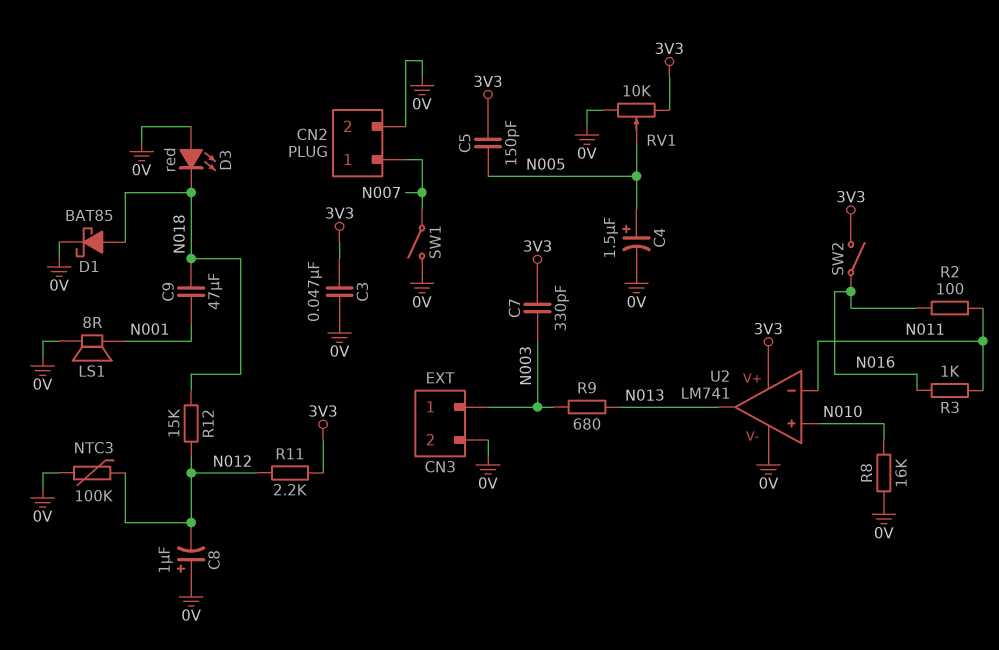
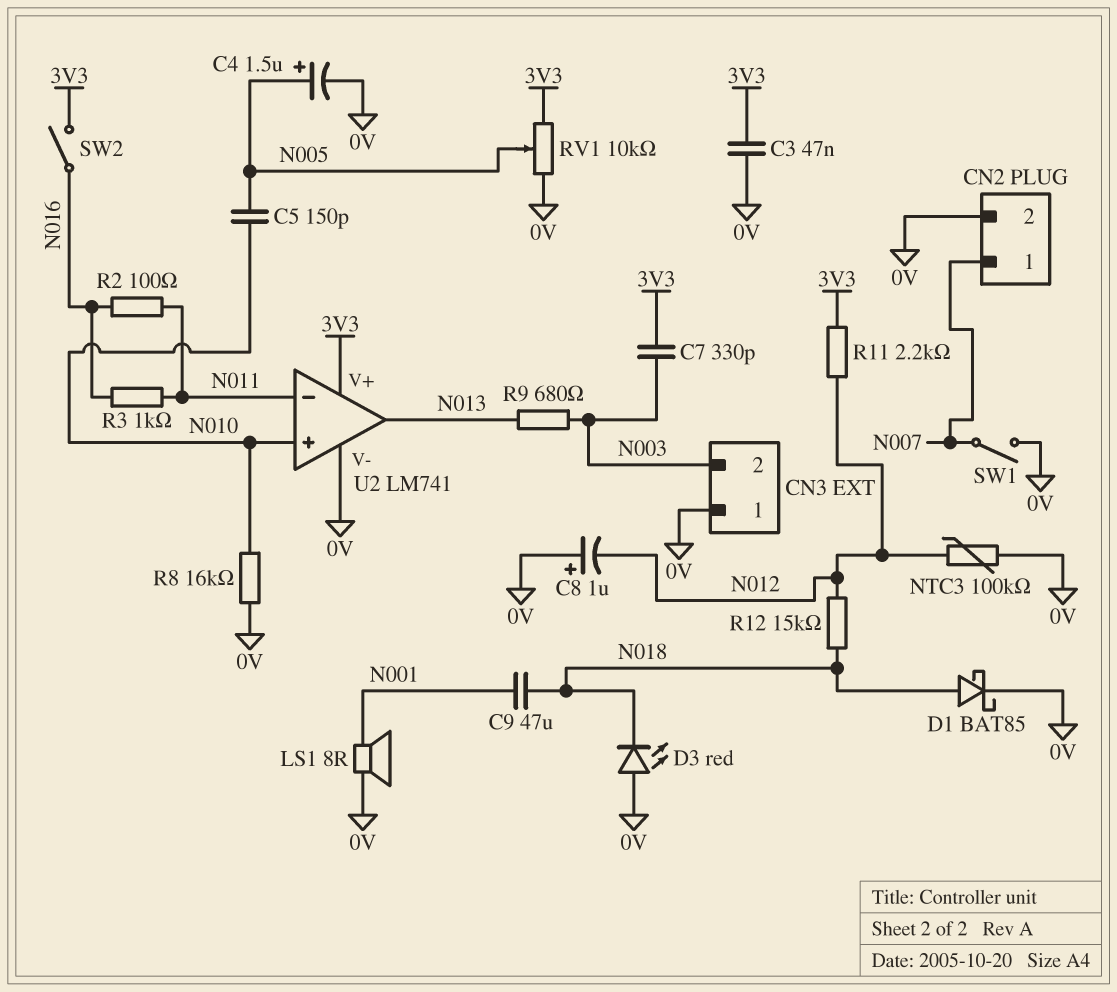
C5: 150pF (3V3, N005) -> 150pF (N005, N010)
CN3 pin 1: N003 -> 0V
CN3 pin 2: 0V -> N003

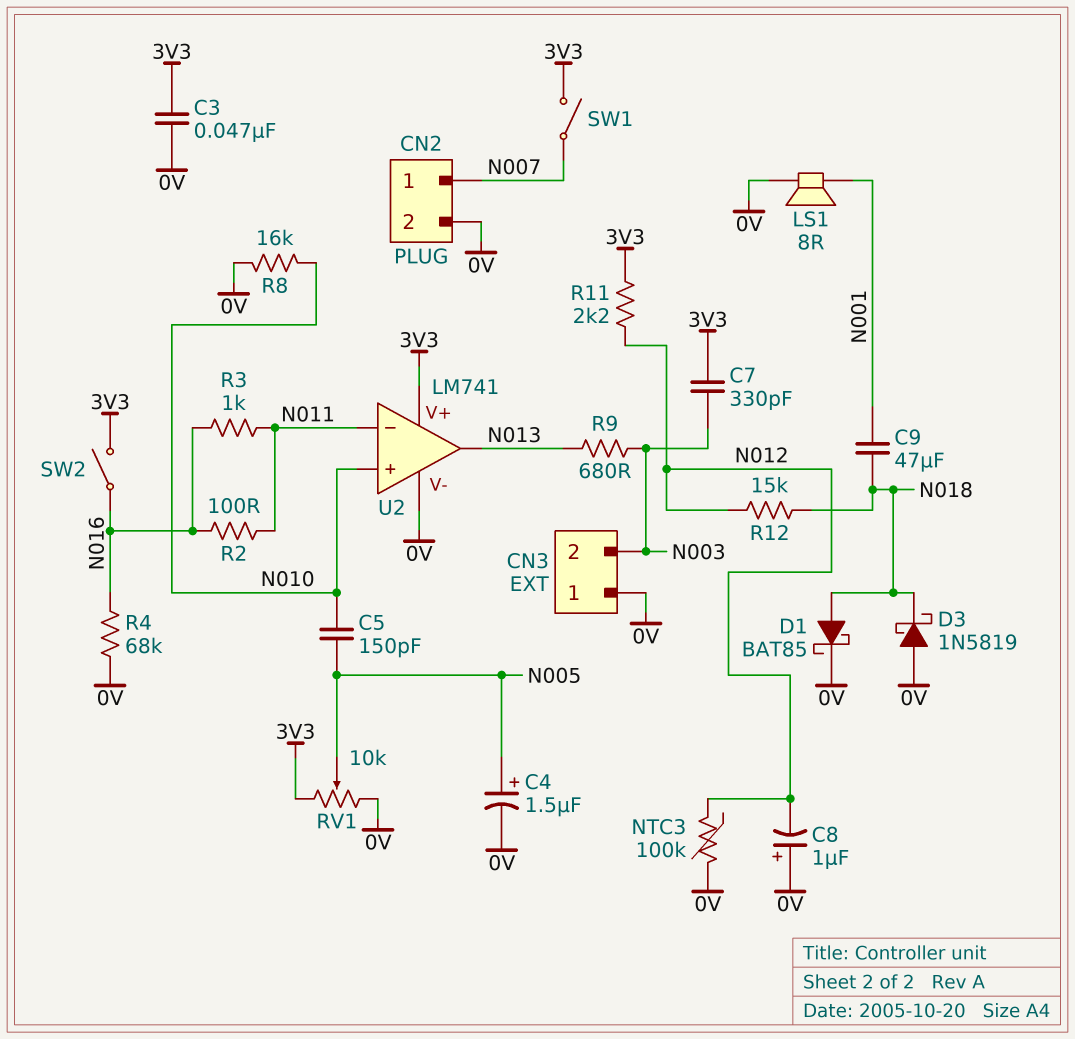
D3: LED red (A 0V, K N018) -> schottky 1N5819 (A 0V, K N018)
R4: none -> 68k (0V, N016)
SW1: switch (0V, N007) -> switch (3V3, N007)

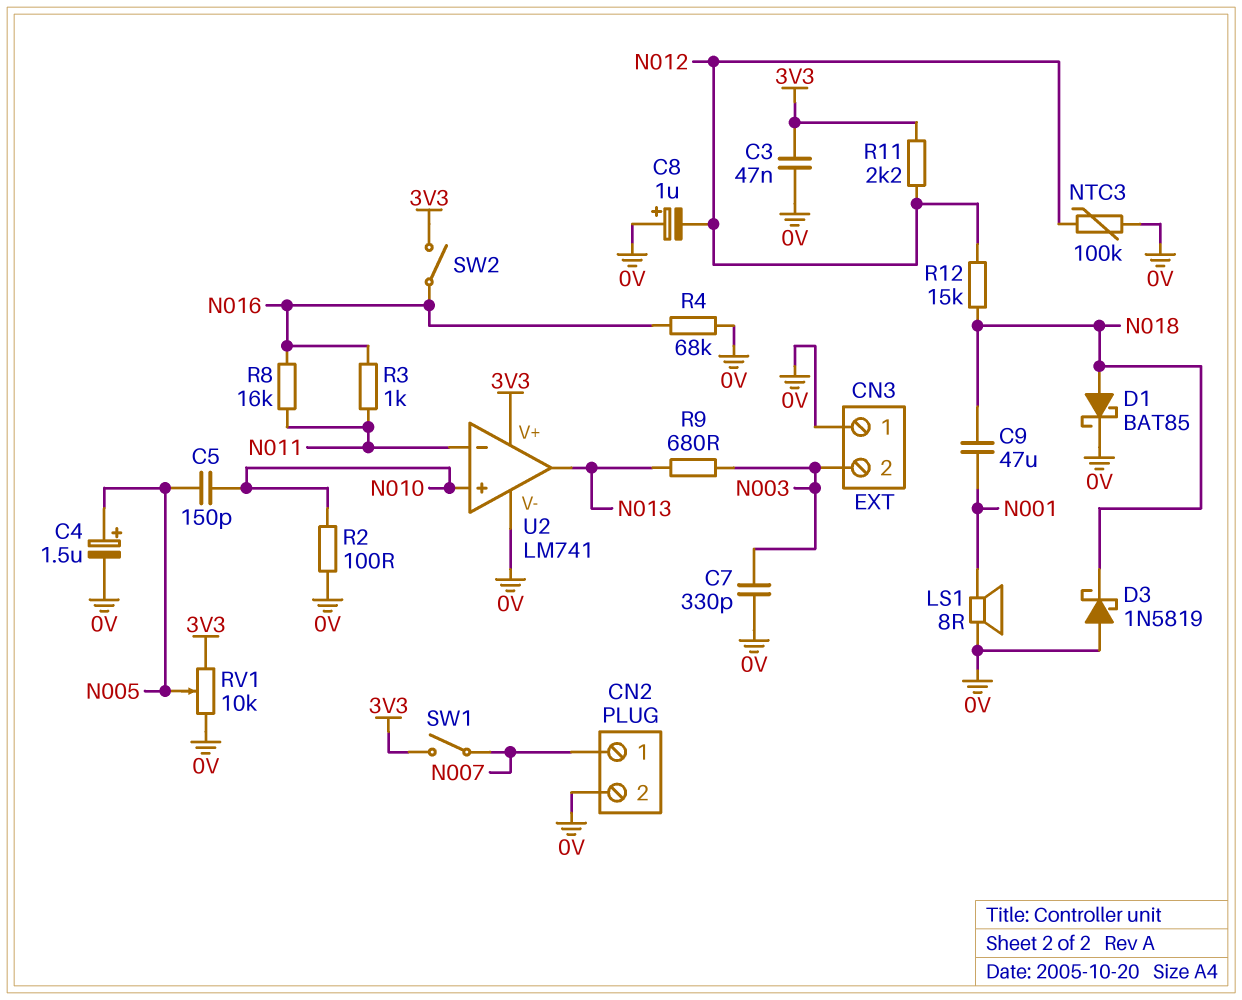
C7: 330pF (3V3, N003) -> 330pF (0V, N003)
R2: 100 (N011, N016) -> 100 (0V, N010)
R8: 16k (0V, N010) -> 16k (N011, N016)

